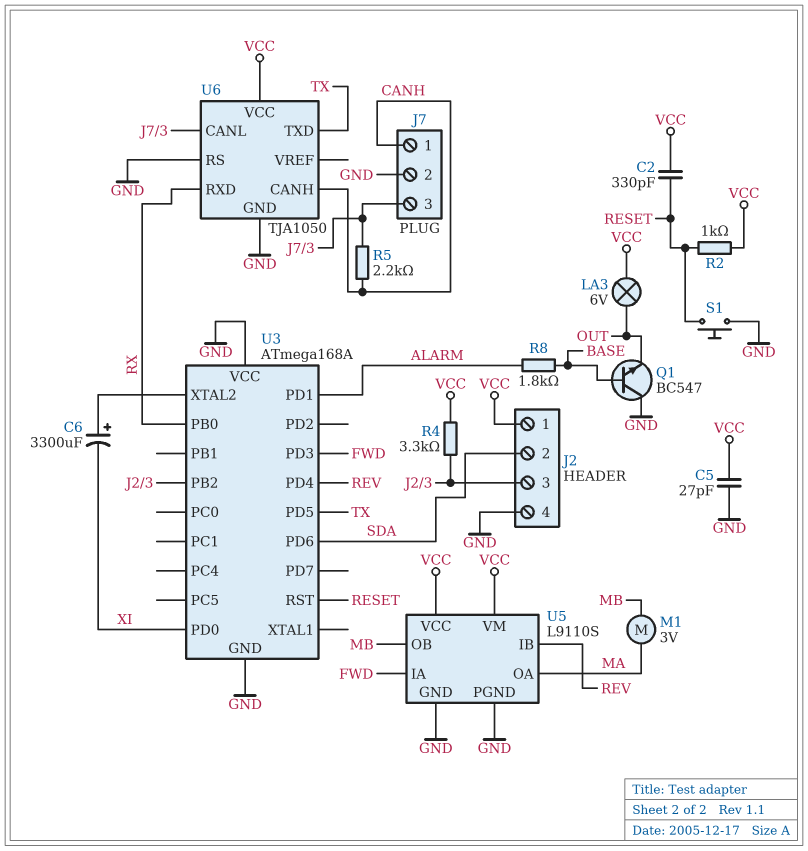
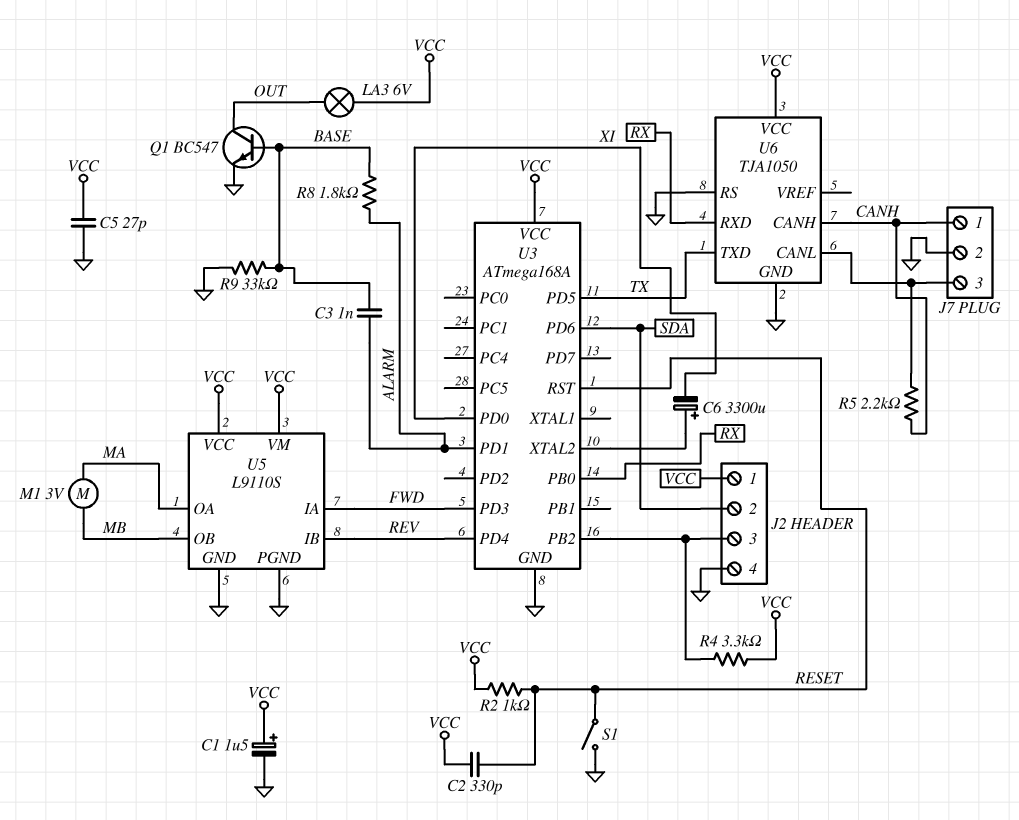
C1: none -> 1.5uF (plus VCC, minus GND)
C3: none -> 1nF (ALARM, BASE)
Q1: NPN BC547 (B BASE, C GND, E OUT) -> NPN BC547 (B BASE, C OUT, E GND)
R9: none -> 33k (BASE, GND)
S1: button (GND, RESET) -> switch (GND, RESET)
U3 pin VCC: GND -> VCC

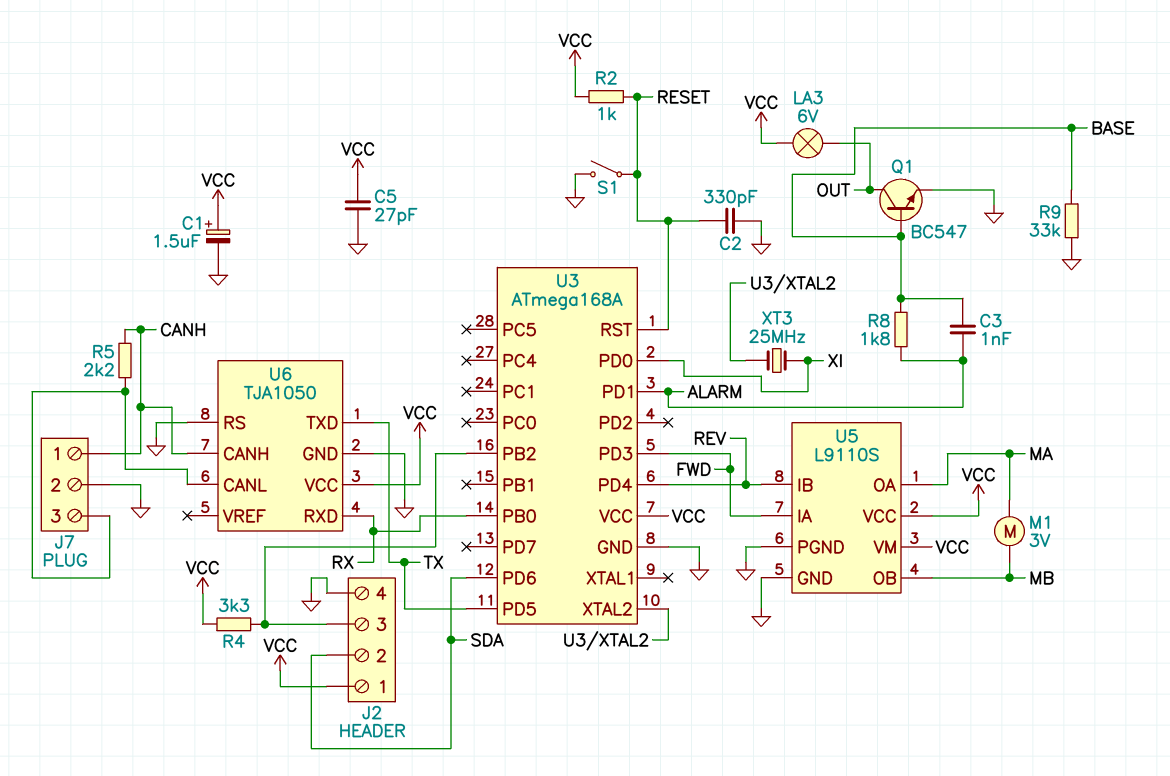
C2: 330pF (RESET, VCC) -> 330pF (GND, RESET)
C6: 3300uF (plus U3/XTAL2, minus XI) -> none
XT3: none -> 25MHz (U3/XTAL2, XI)

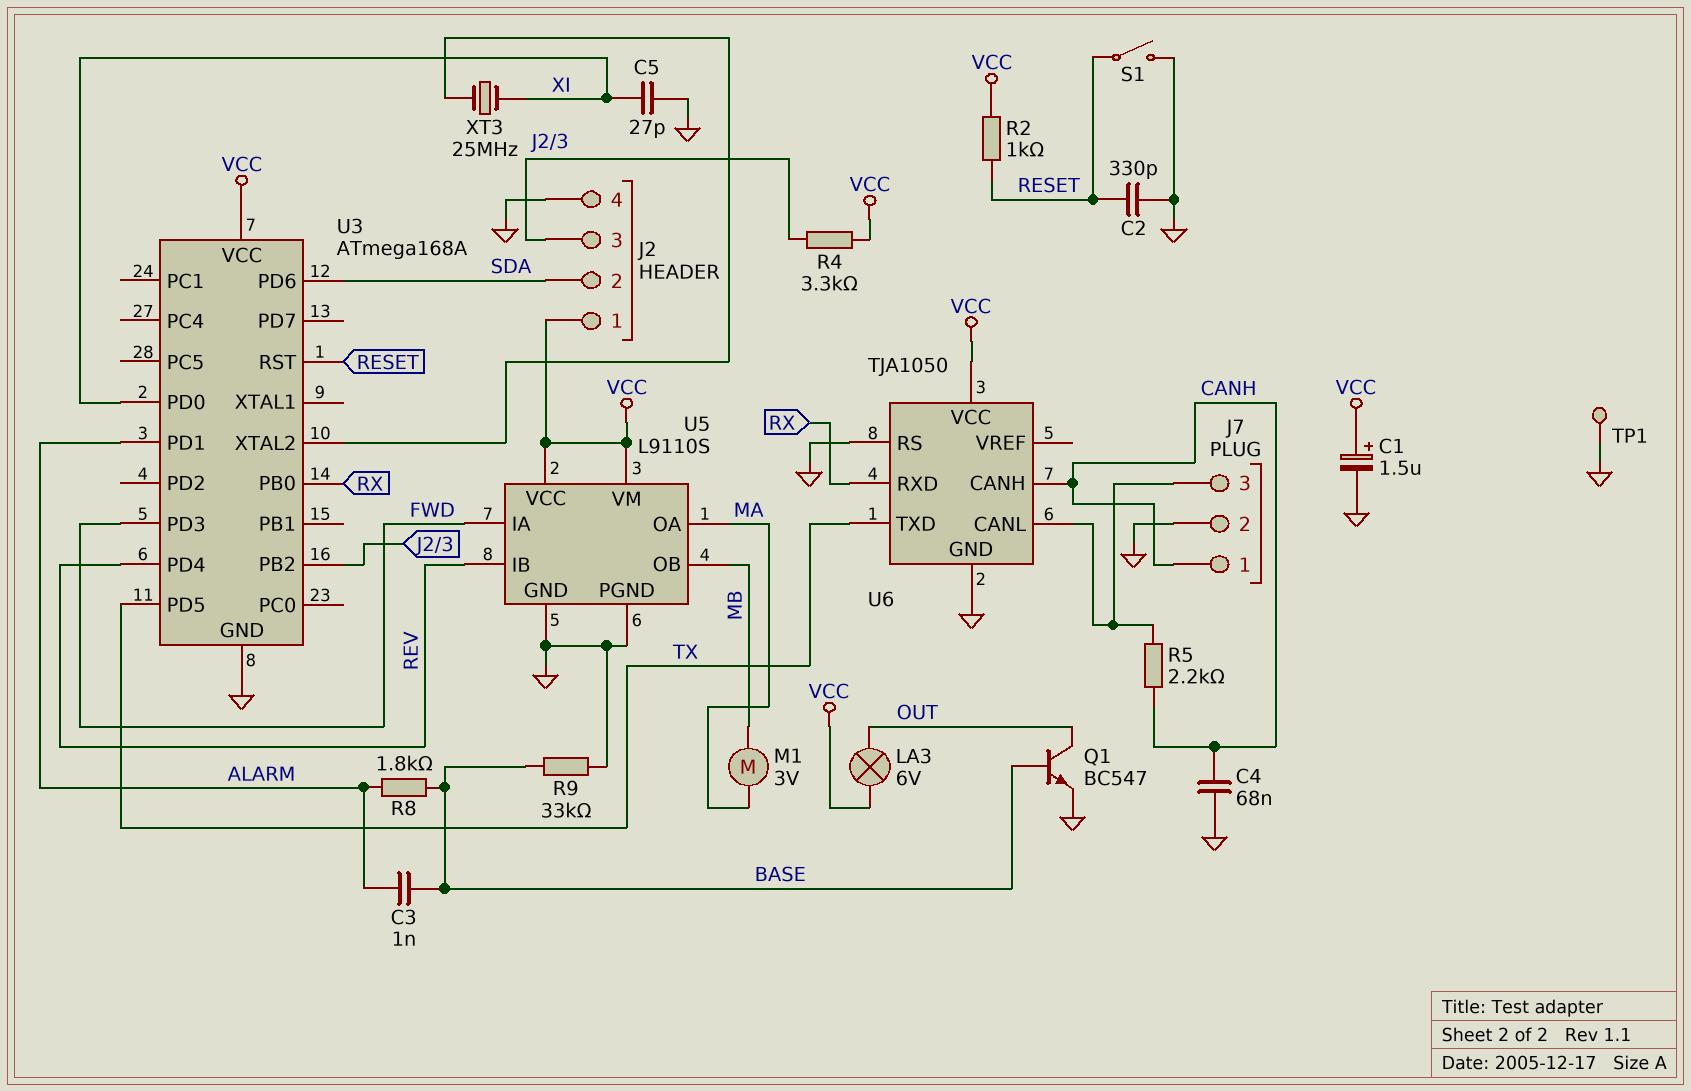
C4: none -> 68nF (CANH, GND)
C5: 27pF (GND, VCC) -> 27pF (GND, XI)
TP1: none -> test point (GND)

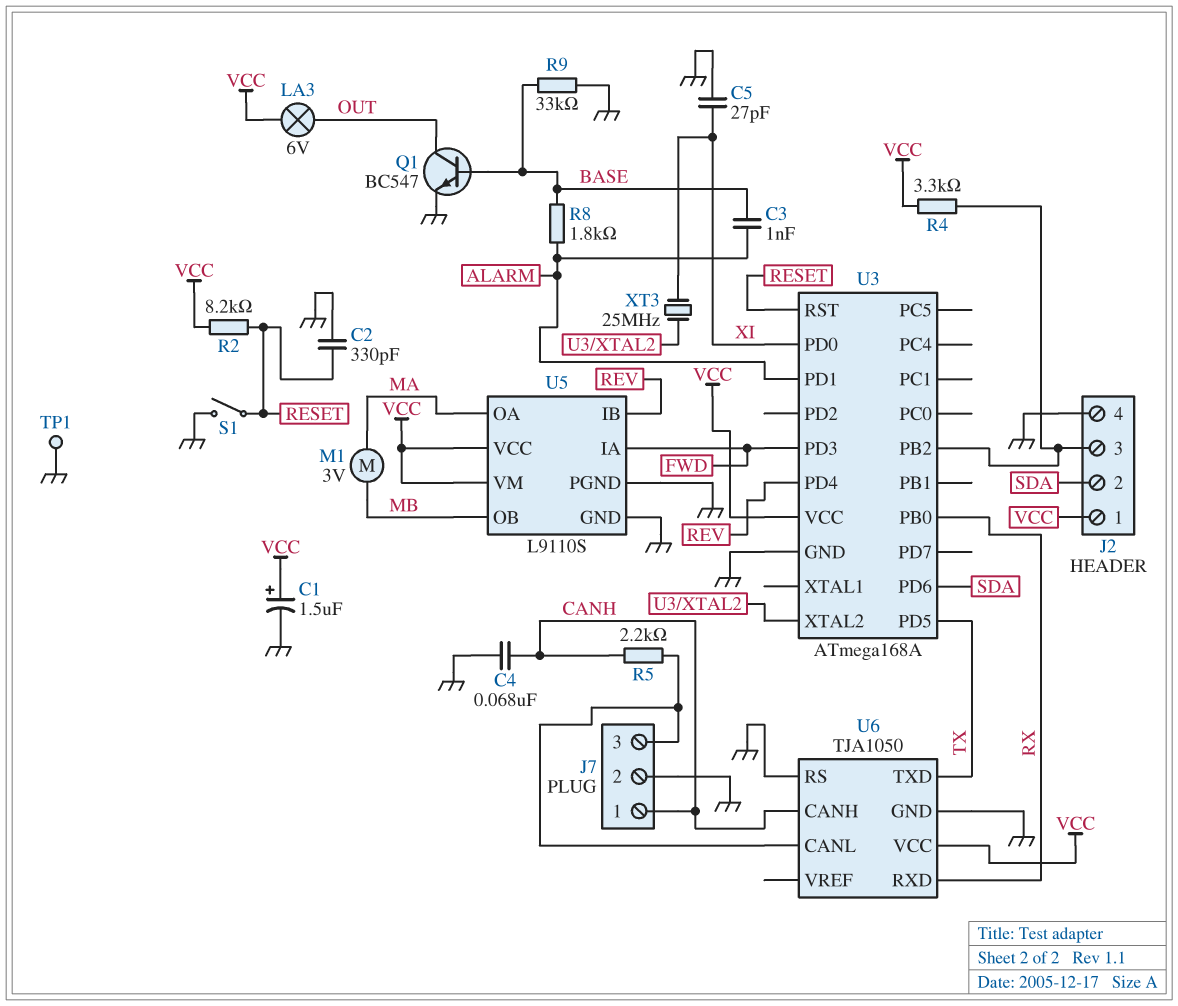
R2: 1k (RESET, VCC) -> 8.2k (RESET, VCC)

